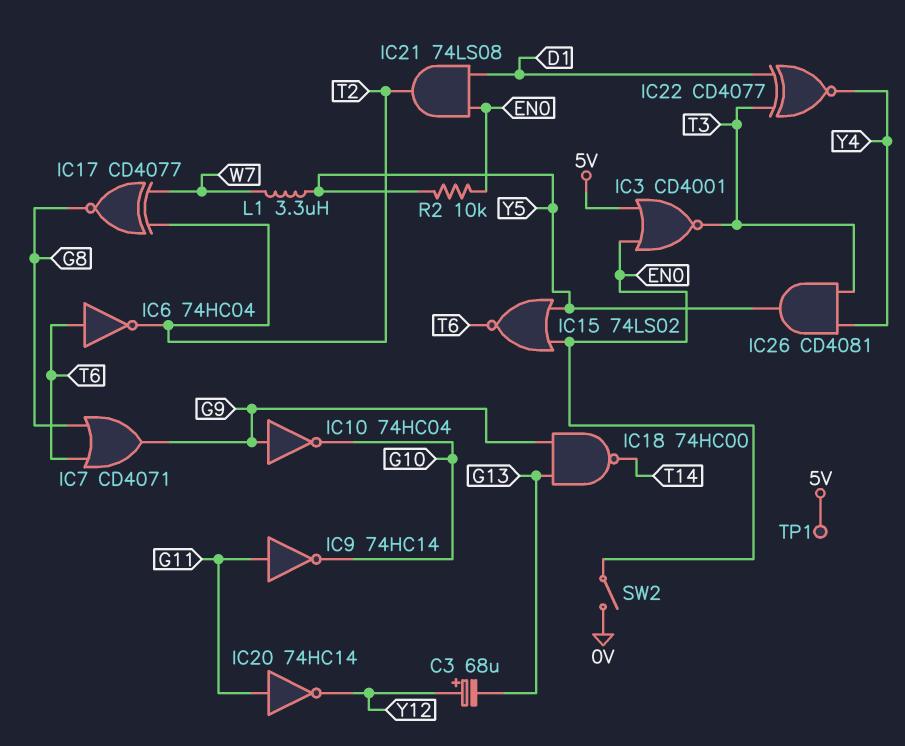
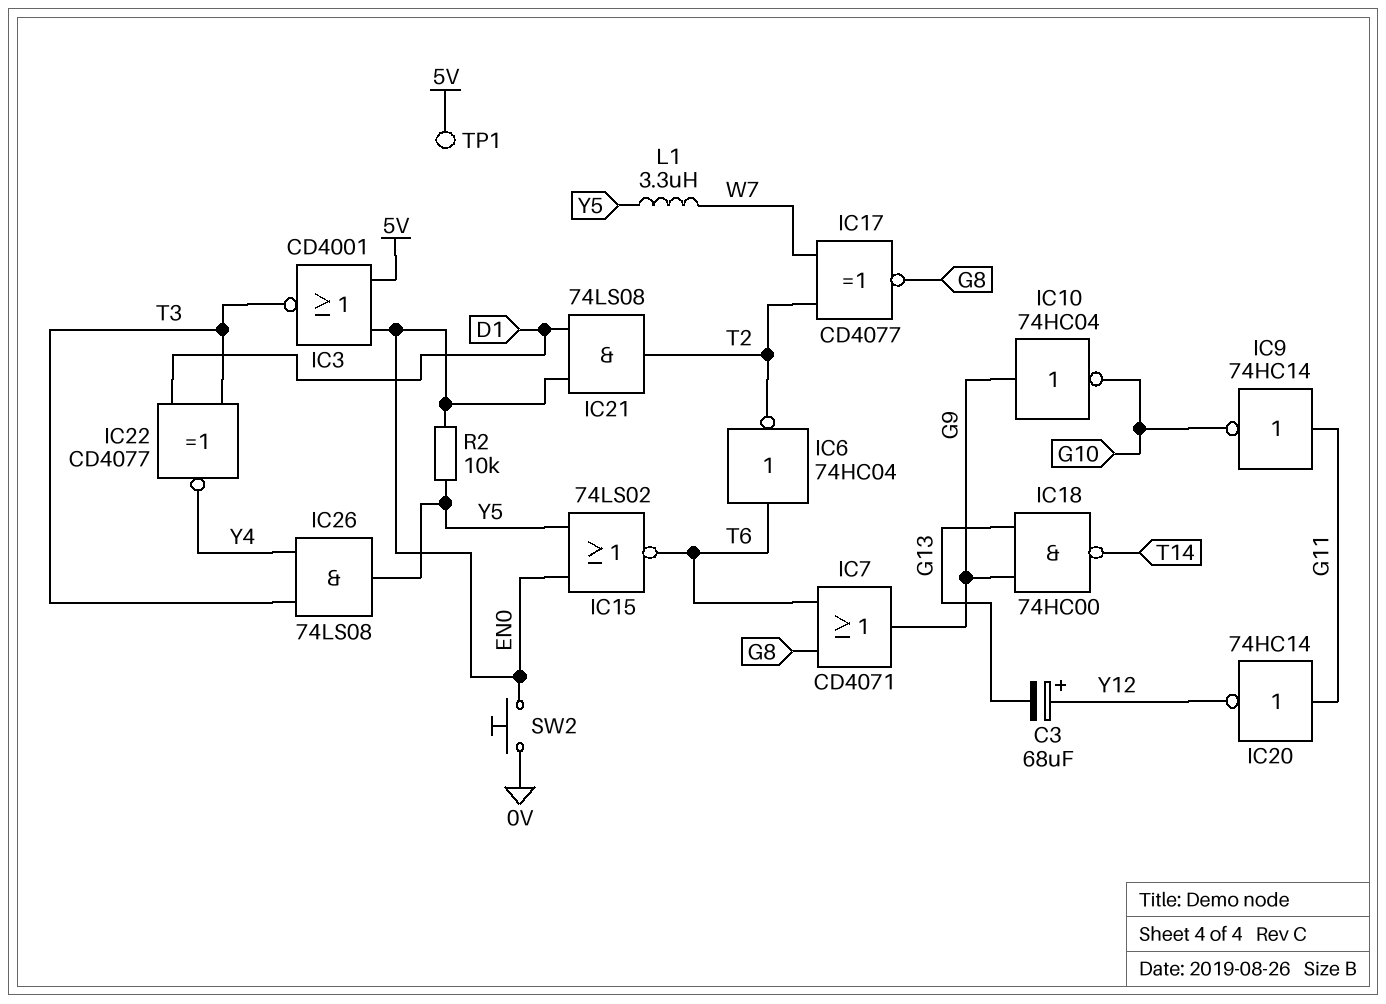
IC26: AND CD4081 (in T3, in Y4, out Y5) -> AND 74LS08 (in T3, in Y4, out Y5)
SW2: switch (0V, EN0) -> button (0V, EN0)

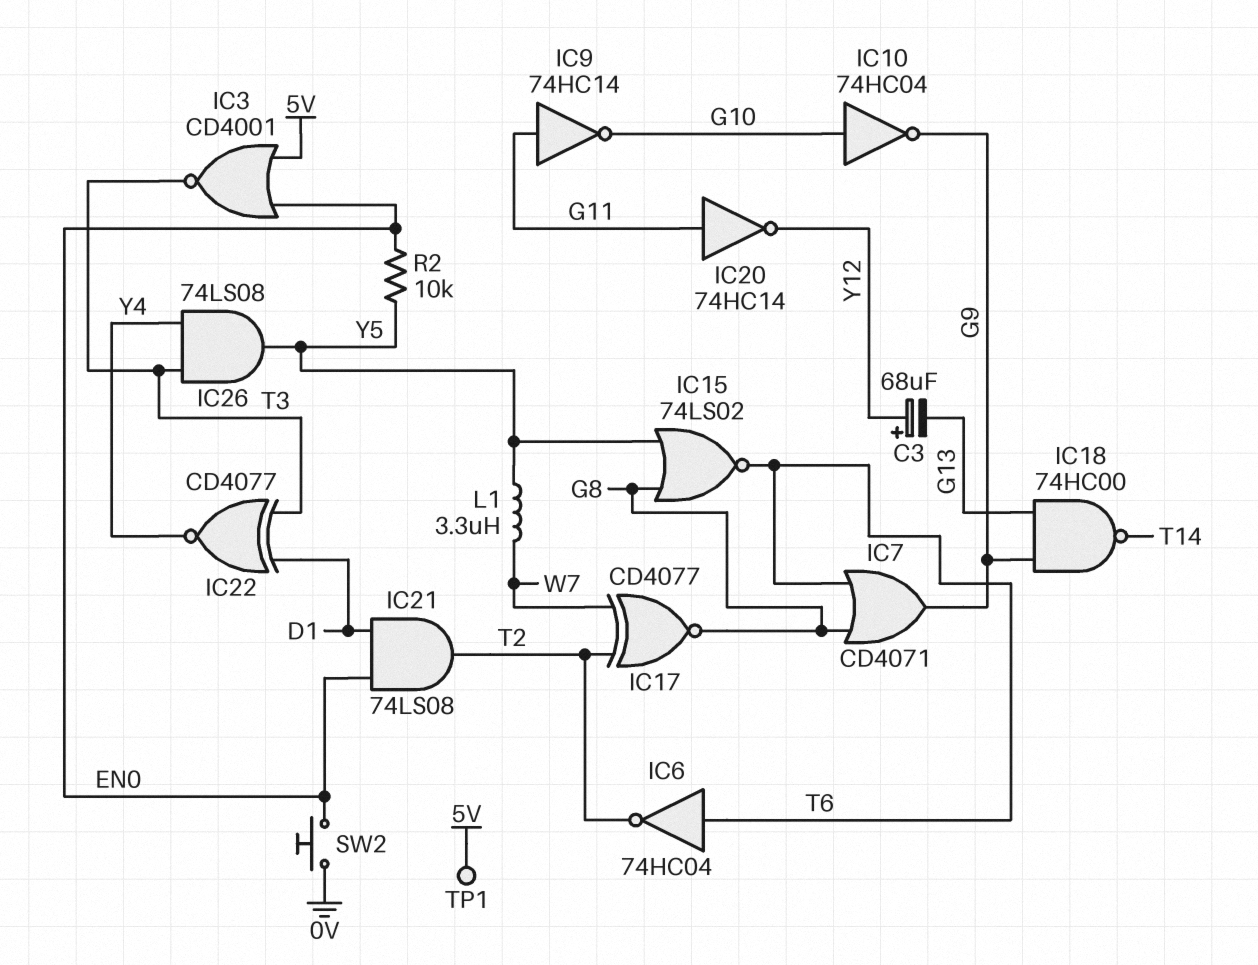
IC10: NOT 74HC04 (in G9, out G10) -> NOT 74HC04 (in G10, out G9)
IC15: NOR 74LS02 (in EN0, in Y5, out T6) -> NOR 74LS02 (in G8, in Y5, out T6)

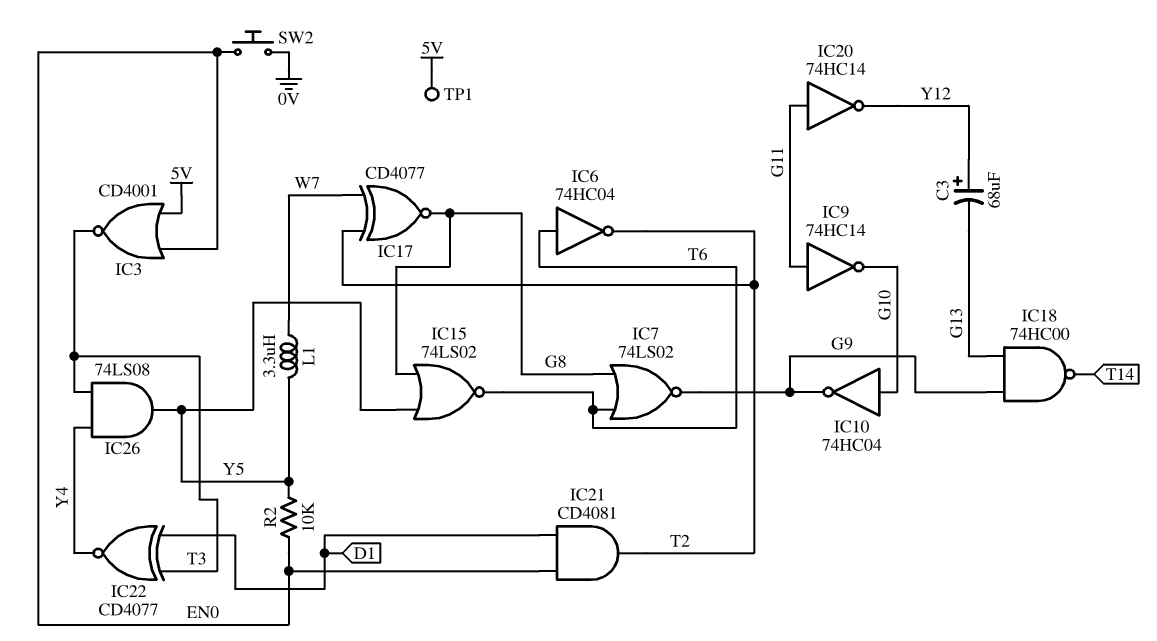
IC7: OR CD4071 (in G8, in T6, out G9) -> NOR 74LS02 (in G8, in T6, out G9)
IC21: AND 74LS08 (in D1, in EN0, out T2) -> AND CD4081 (in D1, in EN0, out T2)

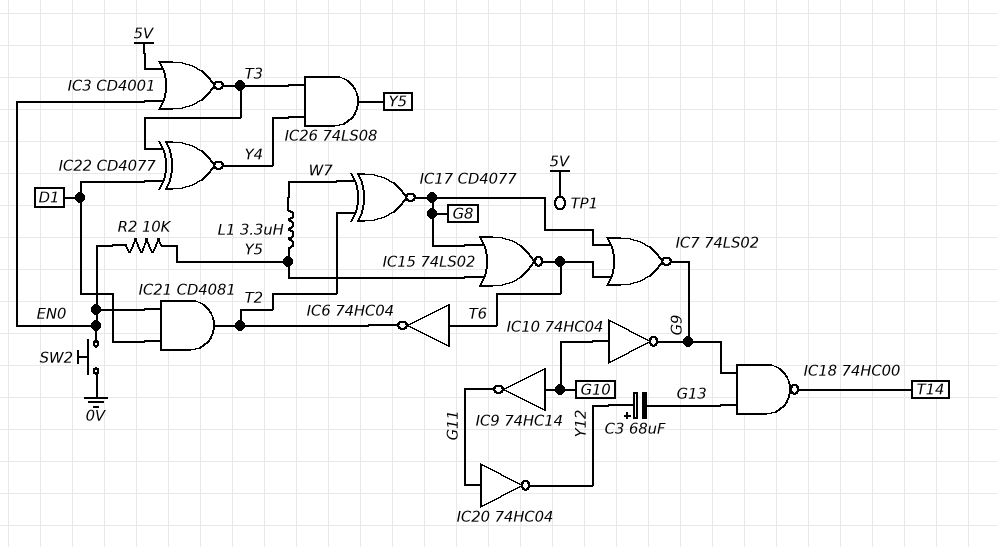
IC9: NOT 74HC14 (in G11, out G10) -> NOT 74HC14 (in G10, out G11)
IC20: NOT 74HC14 (in G11, out Y12) -> NOT 74HC04 (in G11, out Y12)

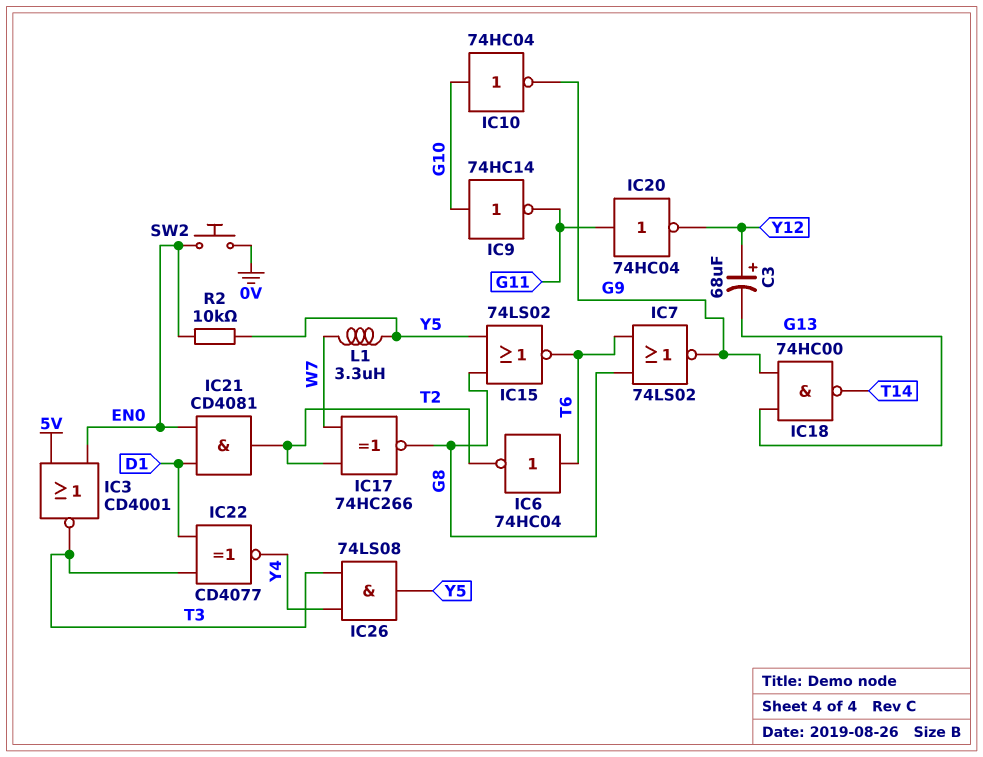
IC17: XNOR CD4077 (in T2, in W7, out G8) -> XNOR 74HC266 (in T2, in W7, out G8)
TP1: test point (5V) -> none

